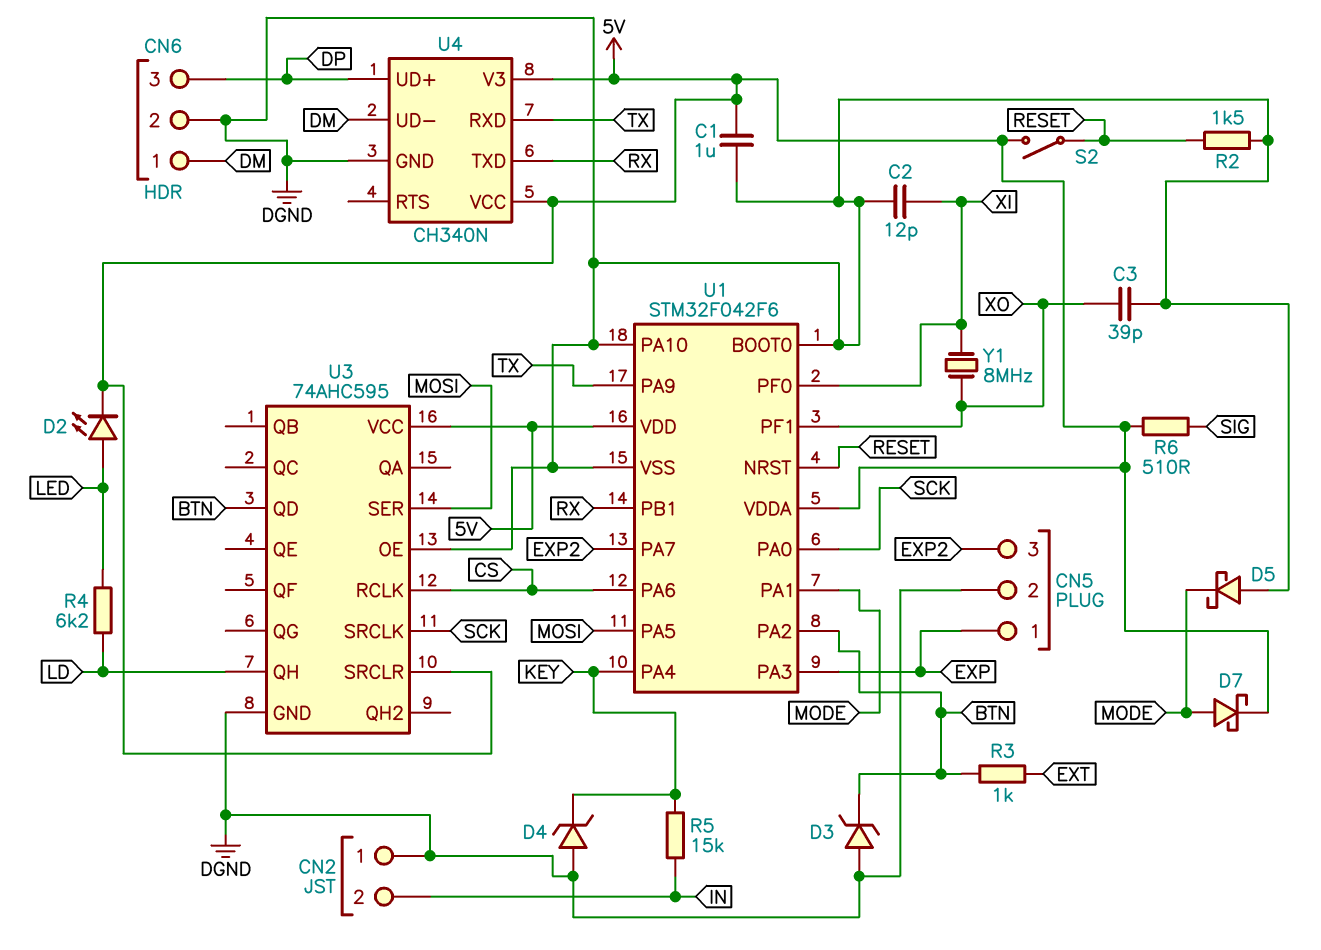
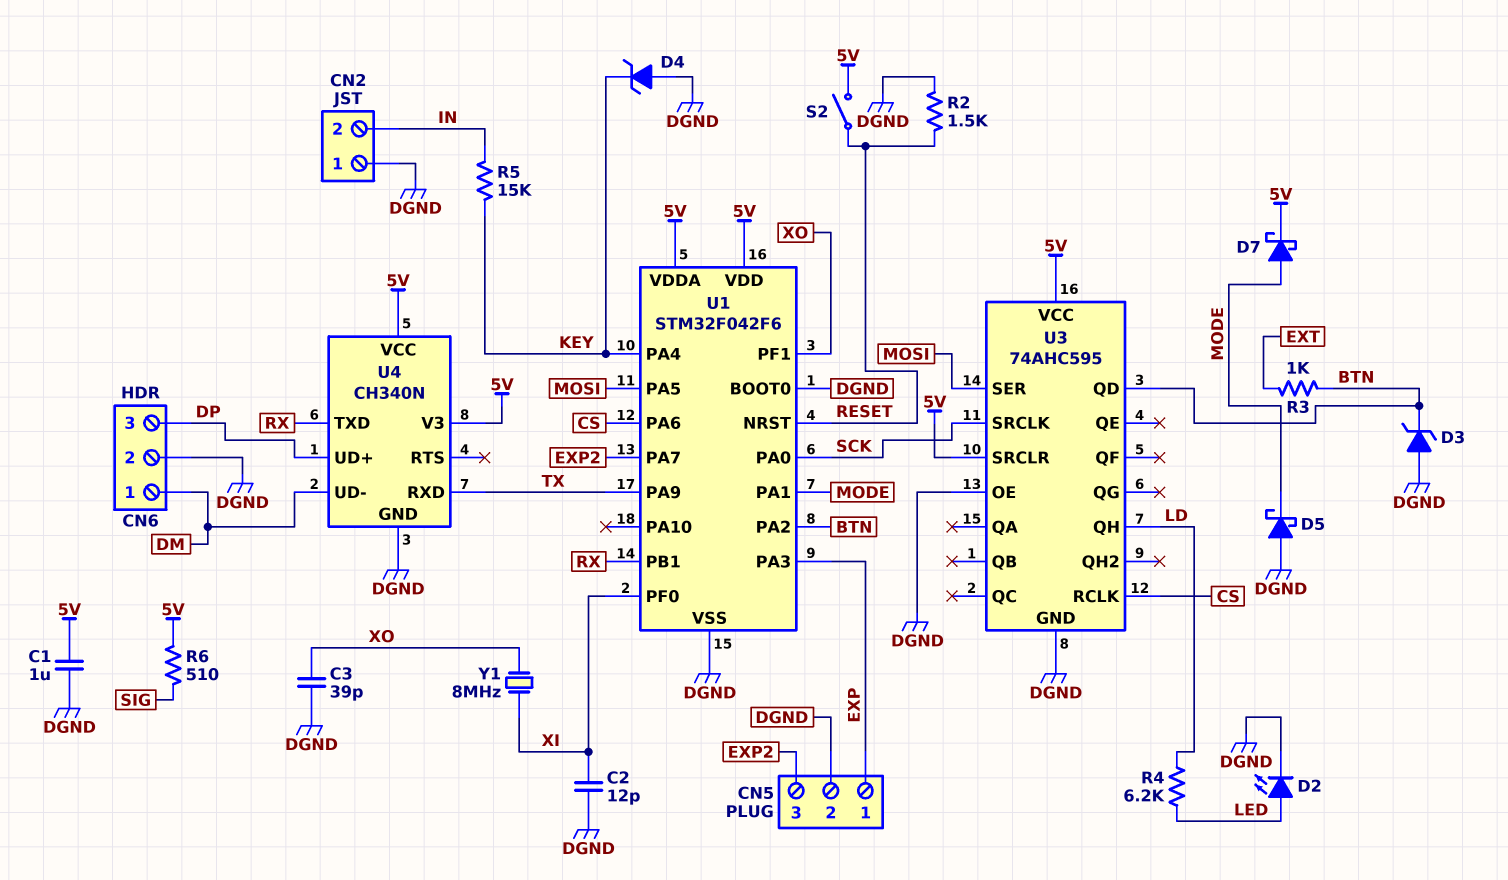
D2: LED (A LED, K 5V) -> LED (A LED, K DGND)
U1 pin PA10: DGND -> none

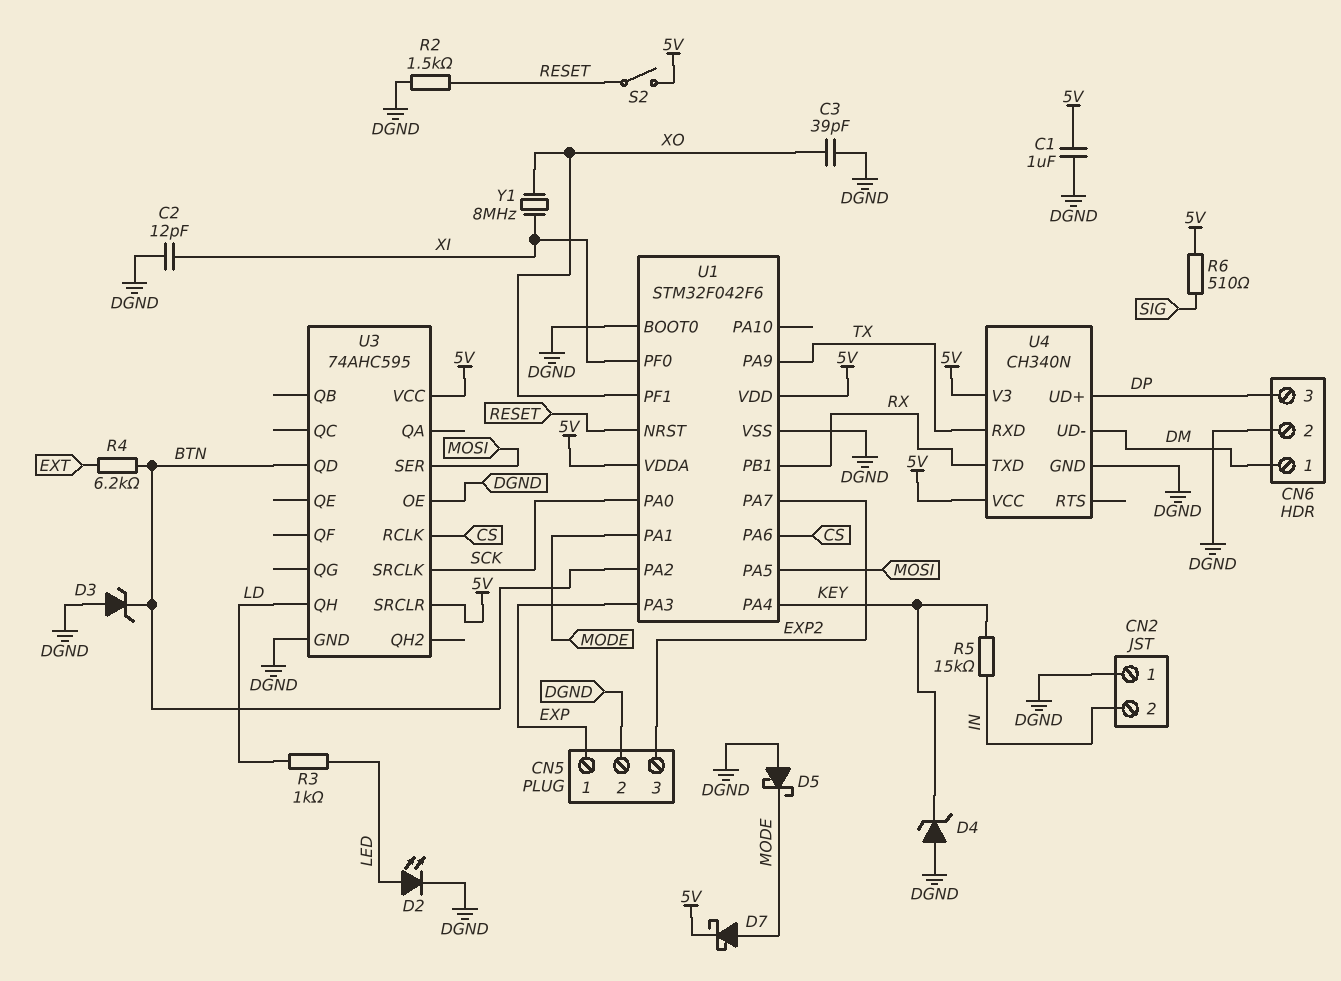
R3: 1k (BTN, EXT) -> 1k (LD, LED)
R4: 6.2k (LD, LED) -> 6.2k (BTN, EXT)

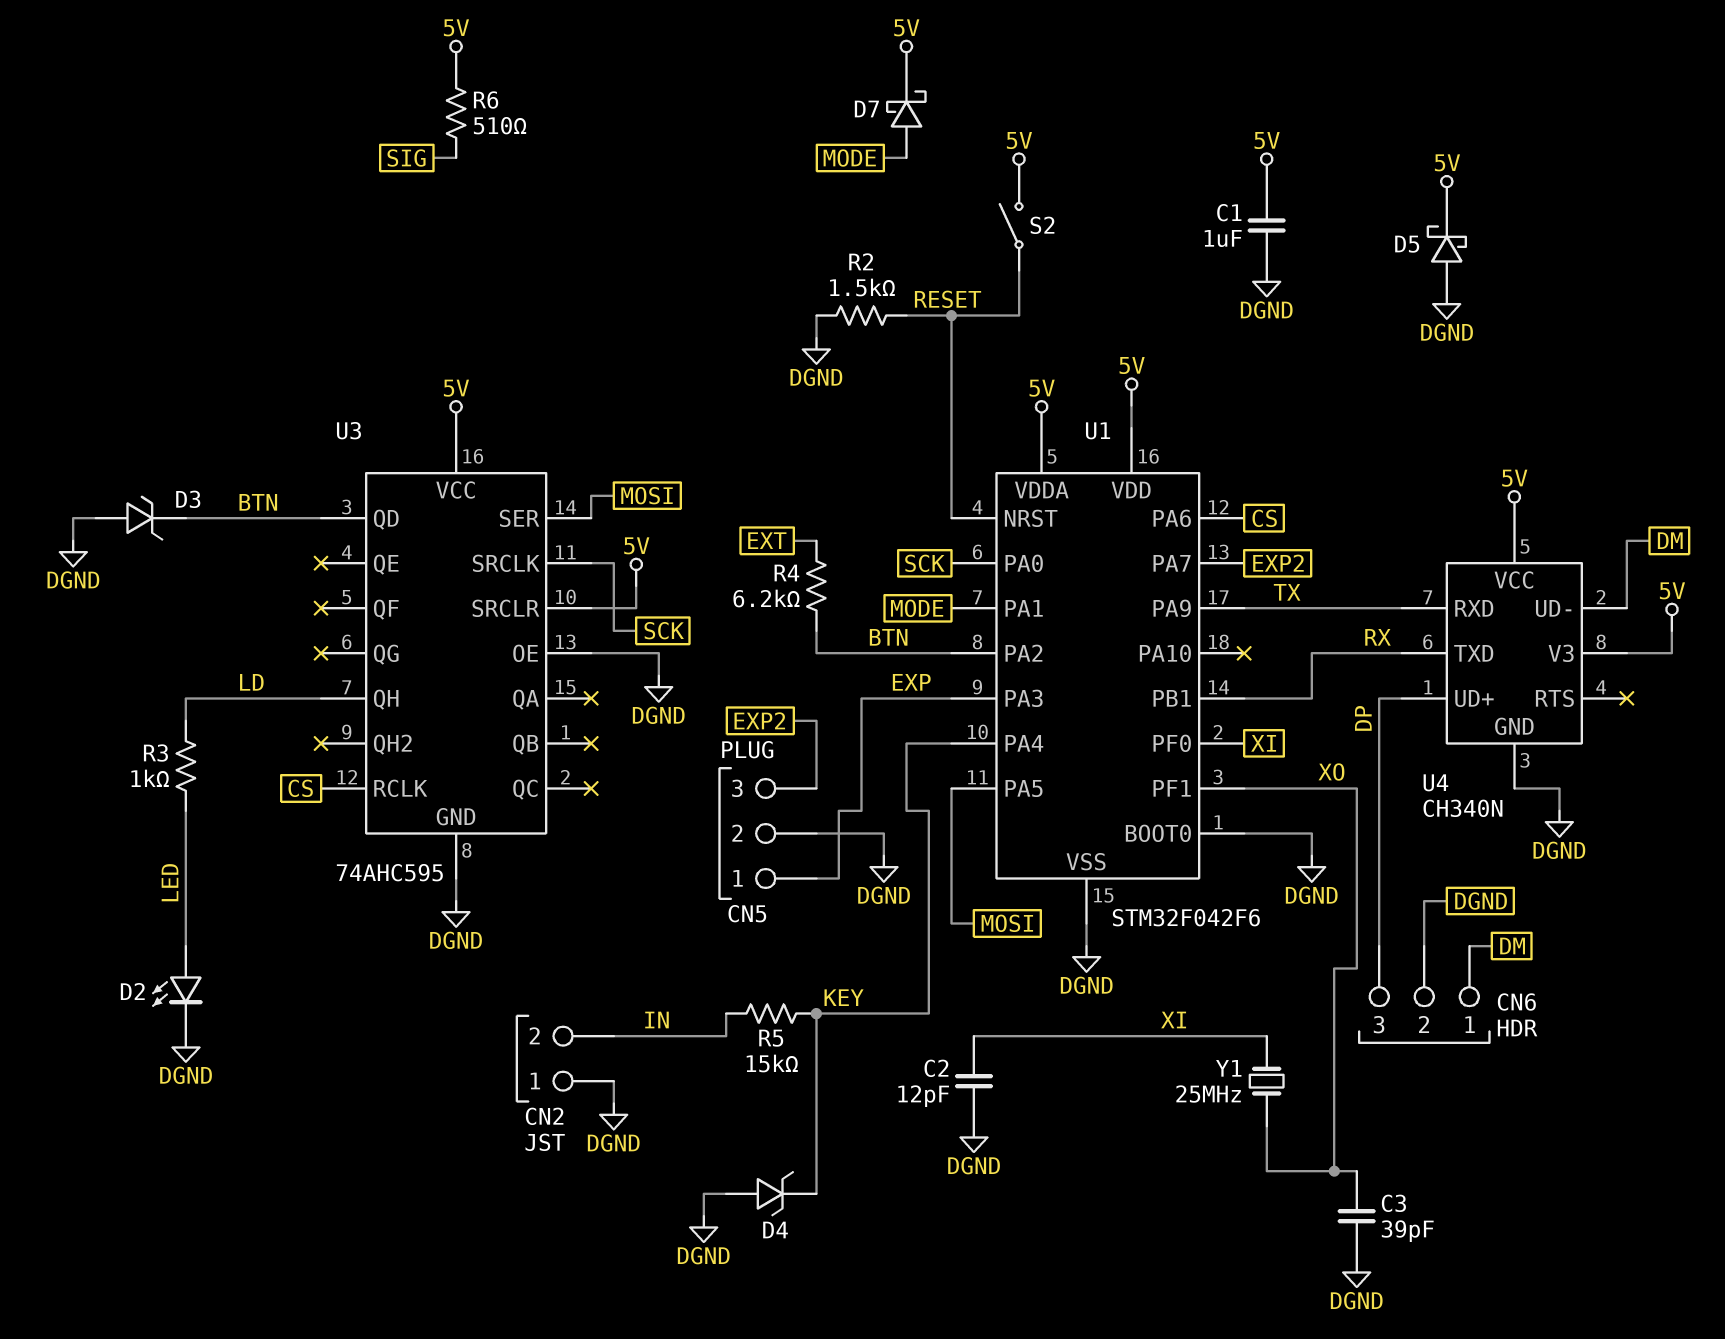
D5: schottky (A DGND, K MODE) -> schottky (A DGND, K 5V)
Y1: 8MHz (XI, XO) -> 25MHz (XI, XO)

